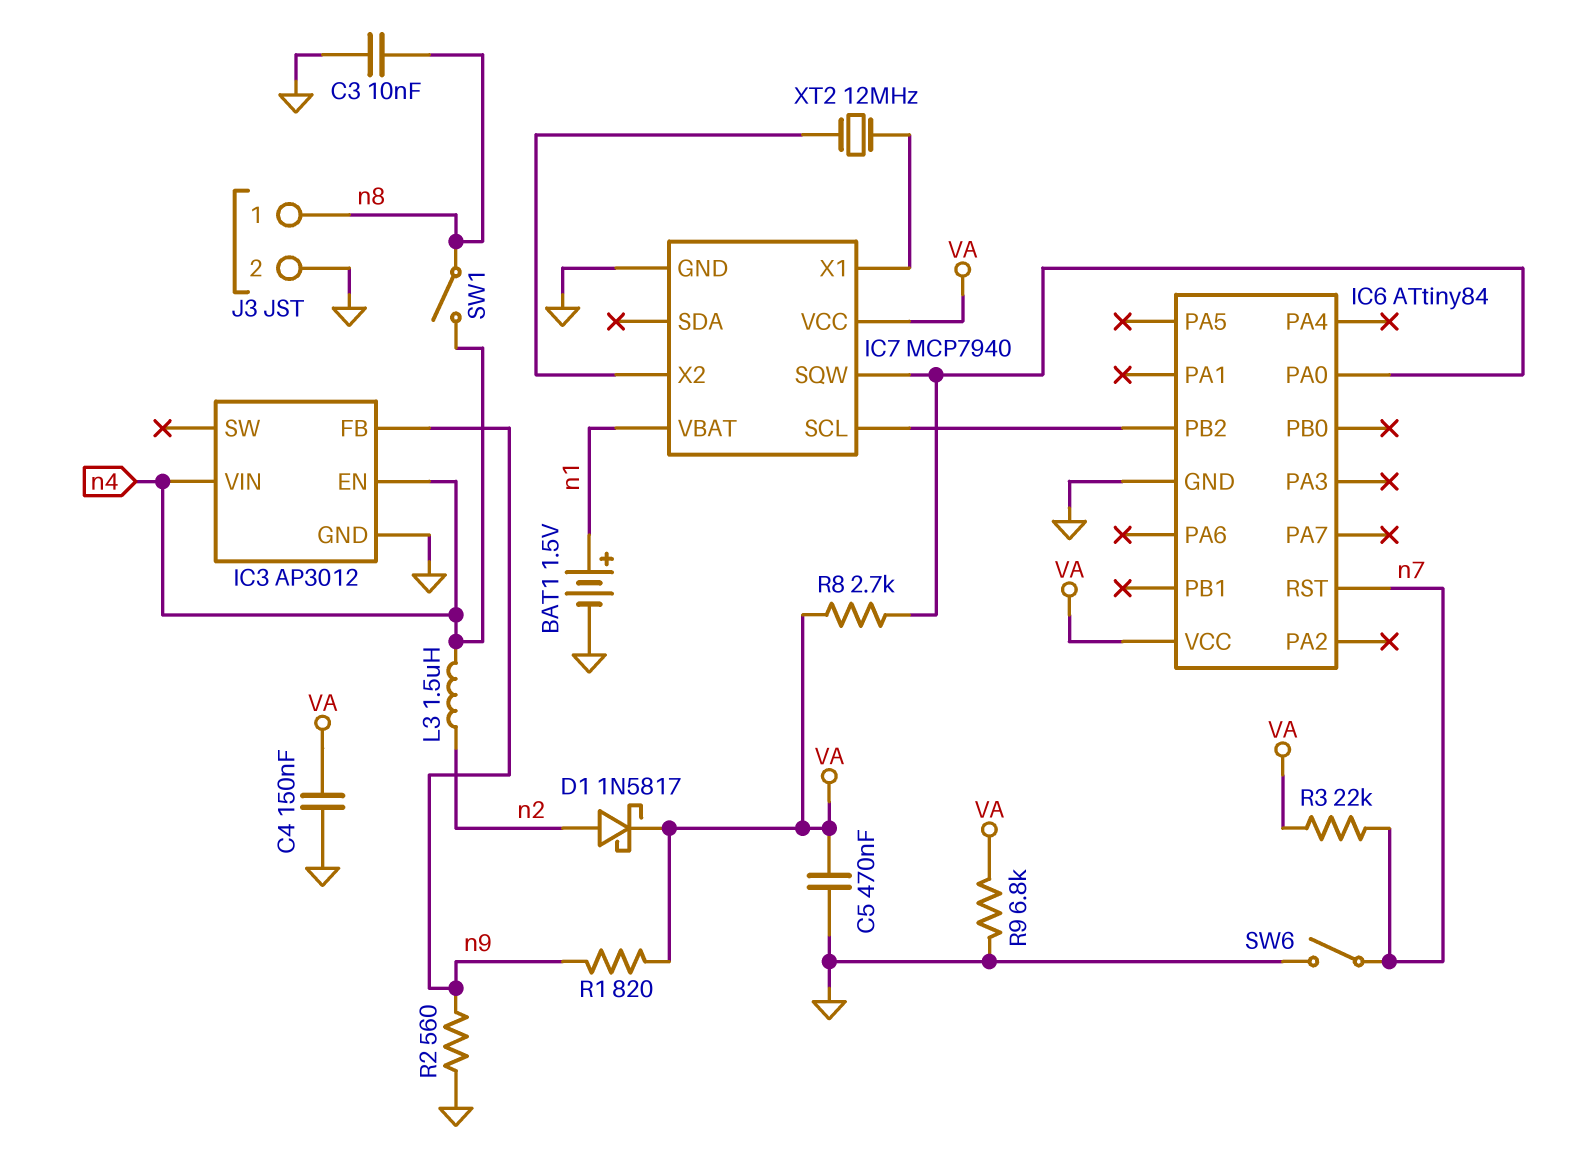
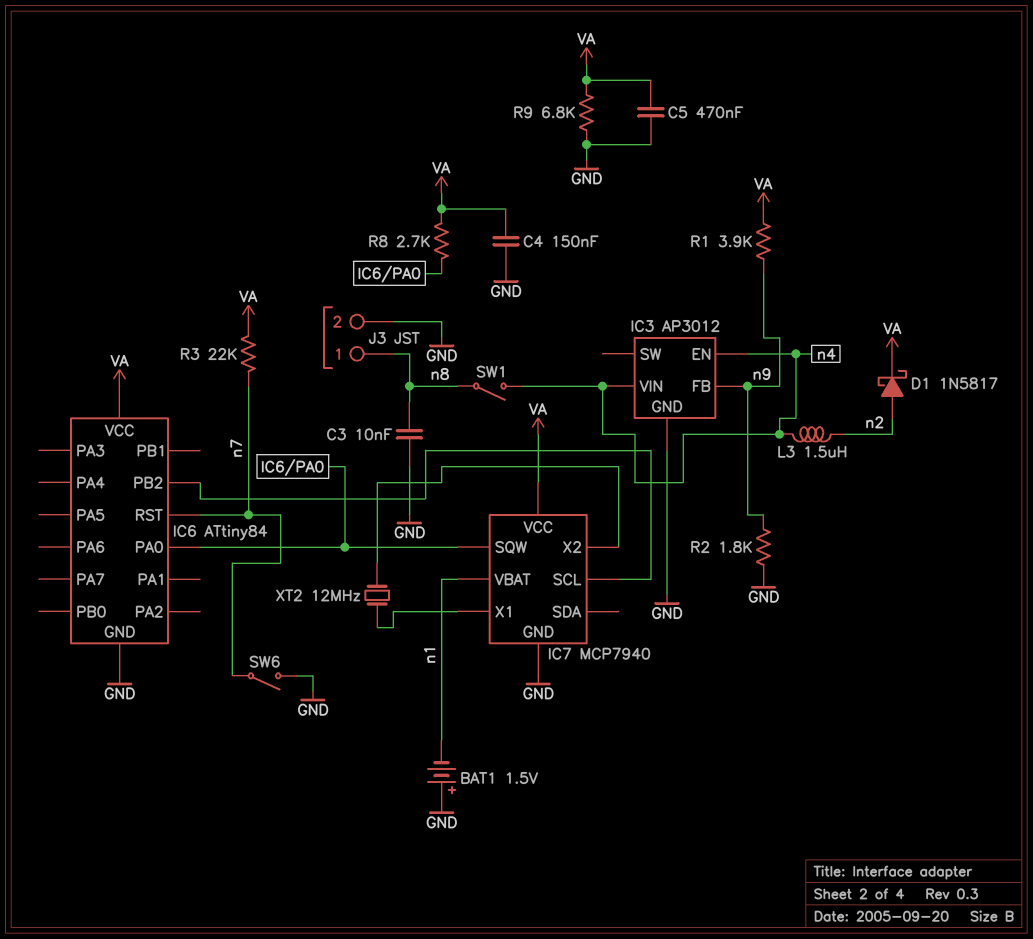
BAT1: 1.5V (plus n1, minus GND) -> 1.5V (plus GND, minus n1)
R1: 820 (VA, n9) -> 3.9k (VA, n9)
R2: 560 (GND, n9) -> 1.8k (GND, n9)

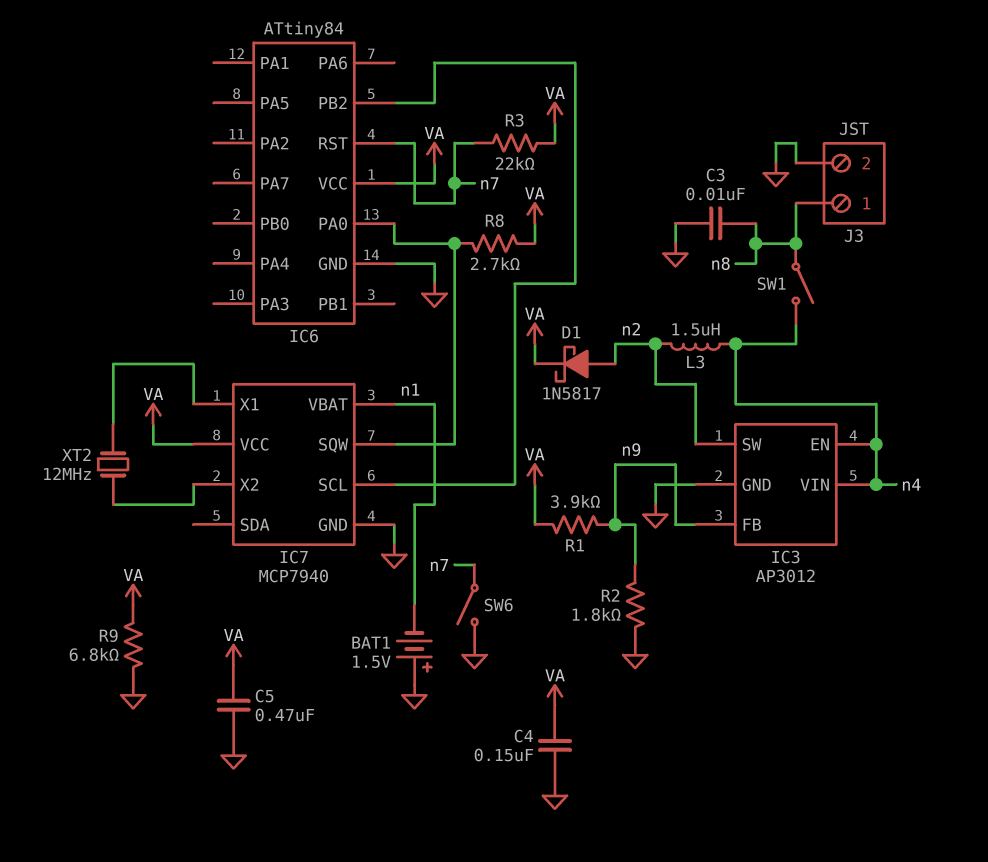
IC3 pin SW: none -> n2

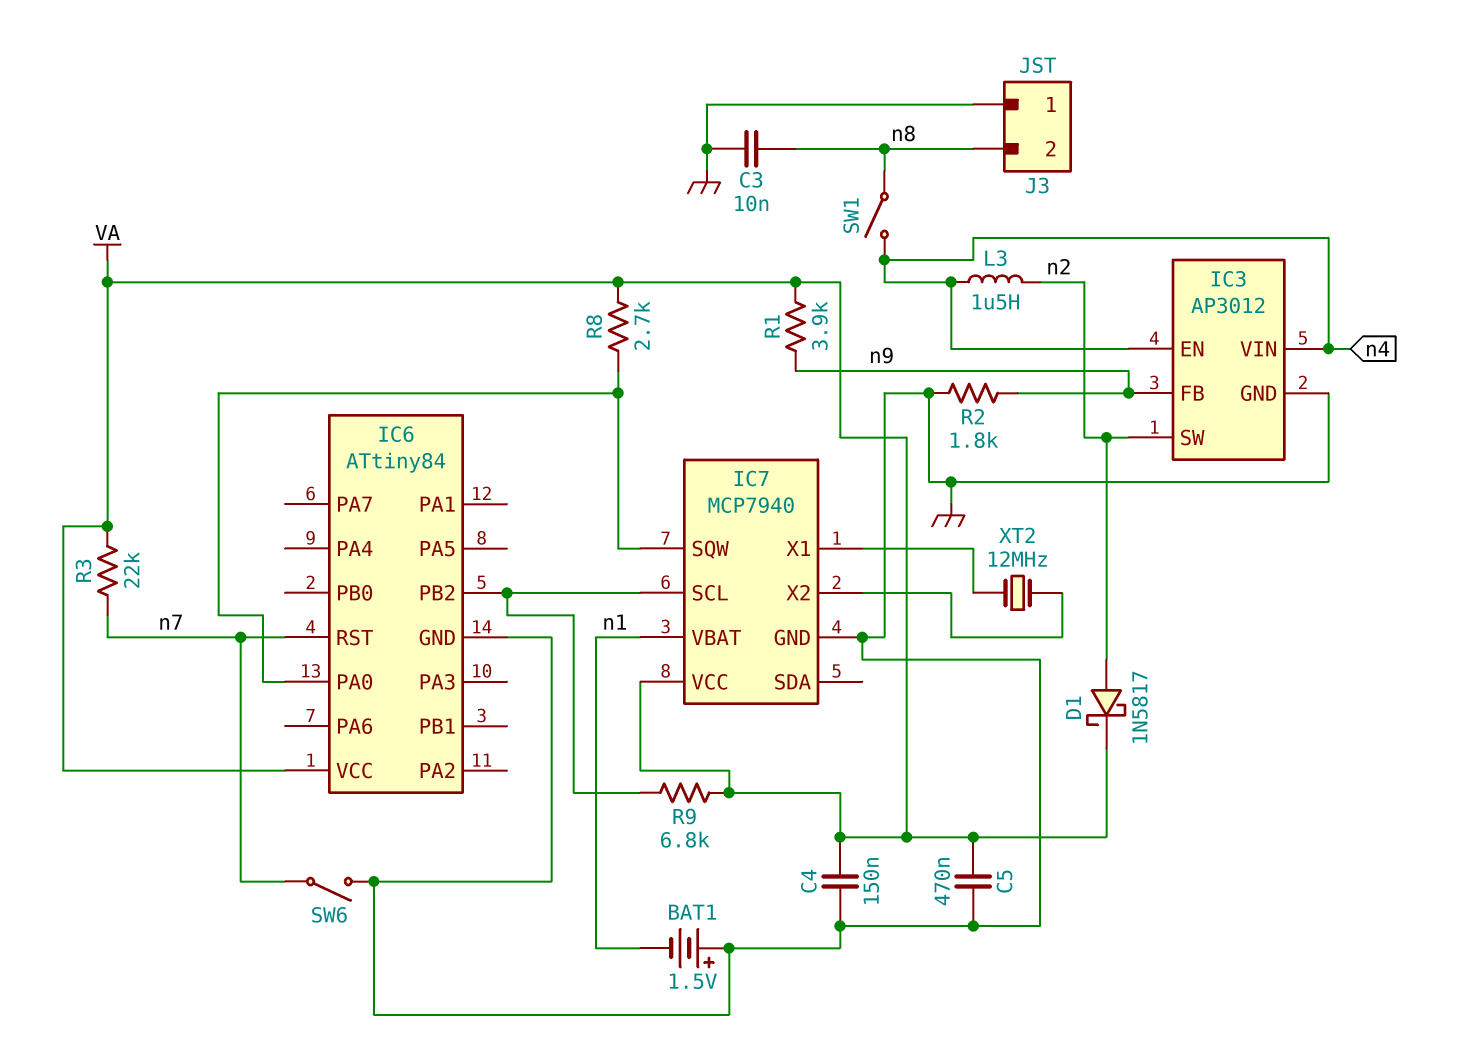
J3 pin 1: n8 -> GND
J3 pin 2: GND -> n8
R9: 6.8k (GND, VA) -> 6.8k (IC6/PB2, VA)

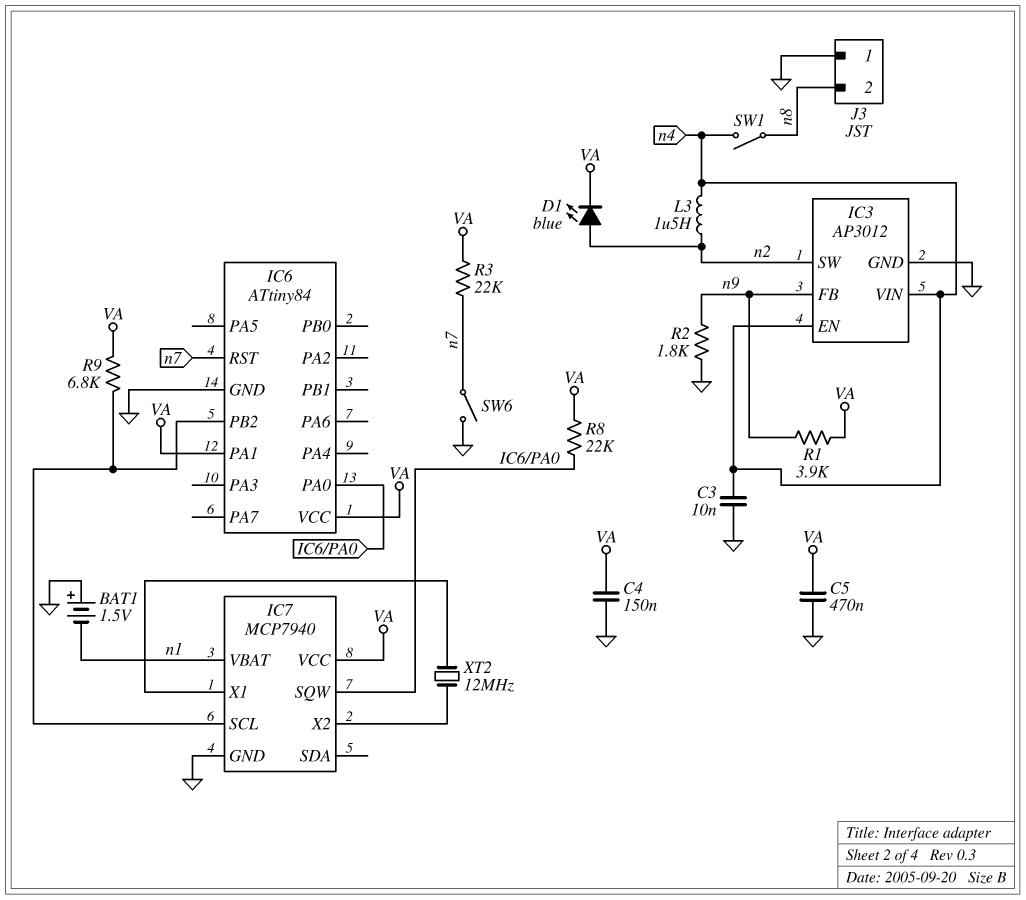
C3: 10nF (GND, n8) -> 10nF (GND, n4)
D1: schottky 1N5817 (A n2, K VA) -> LED blue (A n2, K VA)
IC6 pin PA1: none -> VA
R8: 2.7k (IC6/PA0, VA) -> 22k (IC6/PA0, VA)

